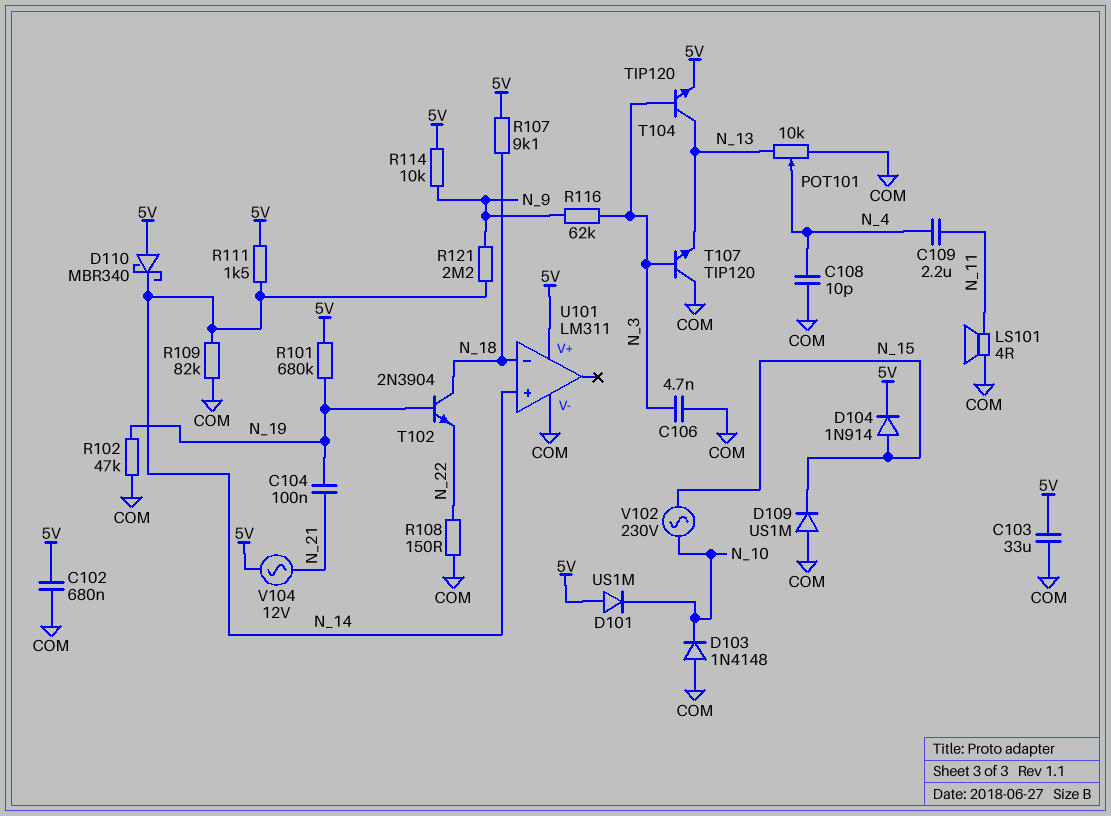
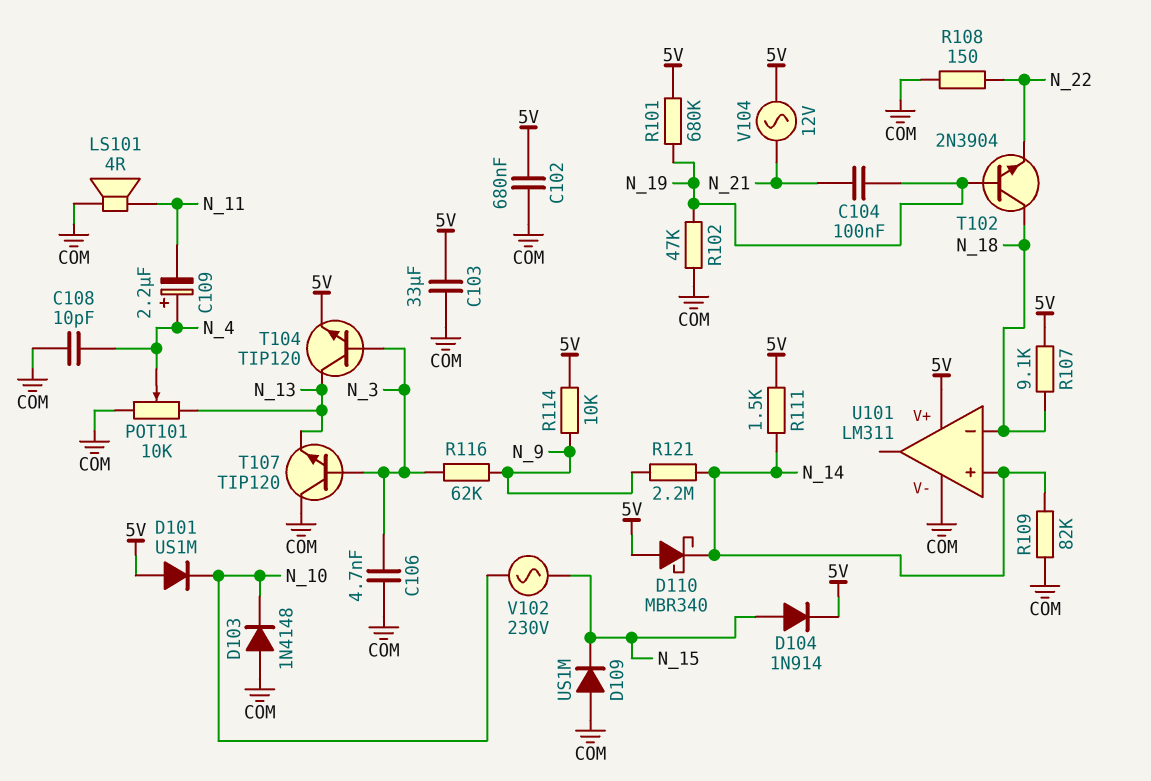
C109: 2.2uF (N_4, N_11) -> 2.2uF (plus N_4, minus N_11)

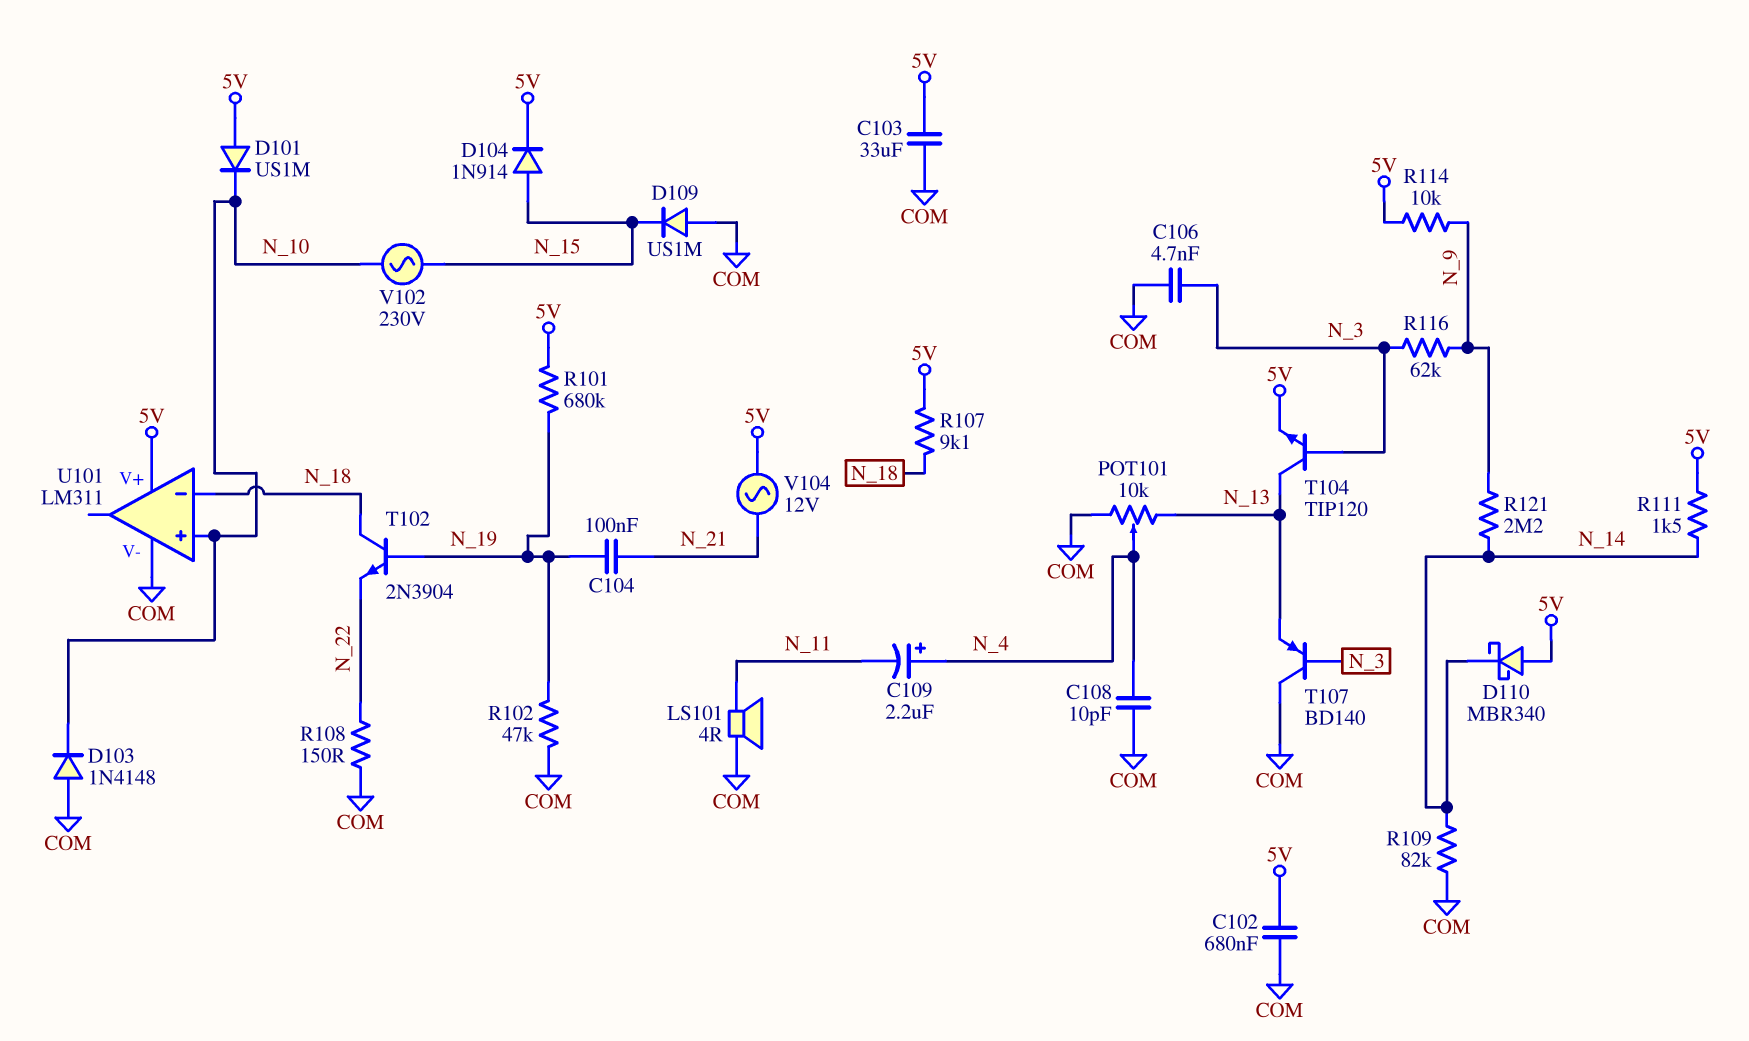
T107: NPN TIP120 (B N_3, C COM, E N_13) -> PNP BD140 (B N_3, C COM, E N_13)
U101 pin in+: N_14 -> N_10

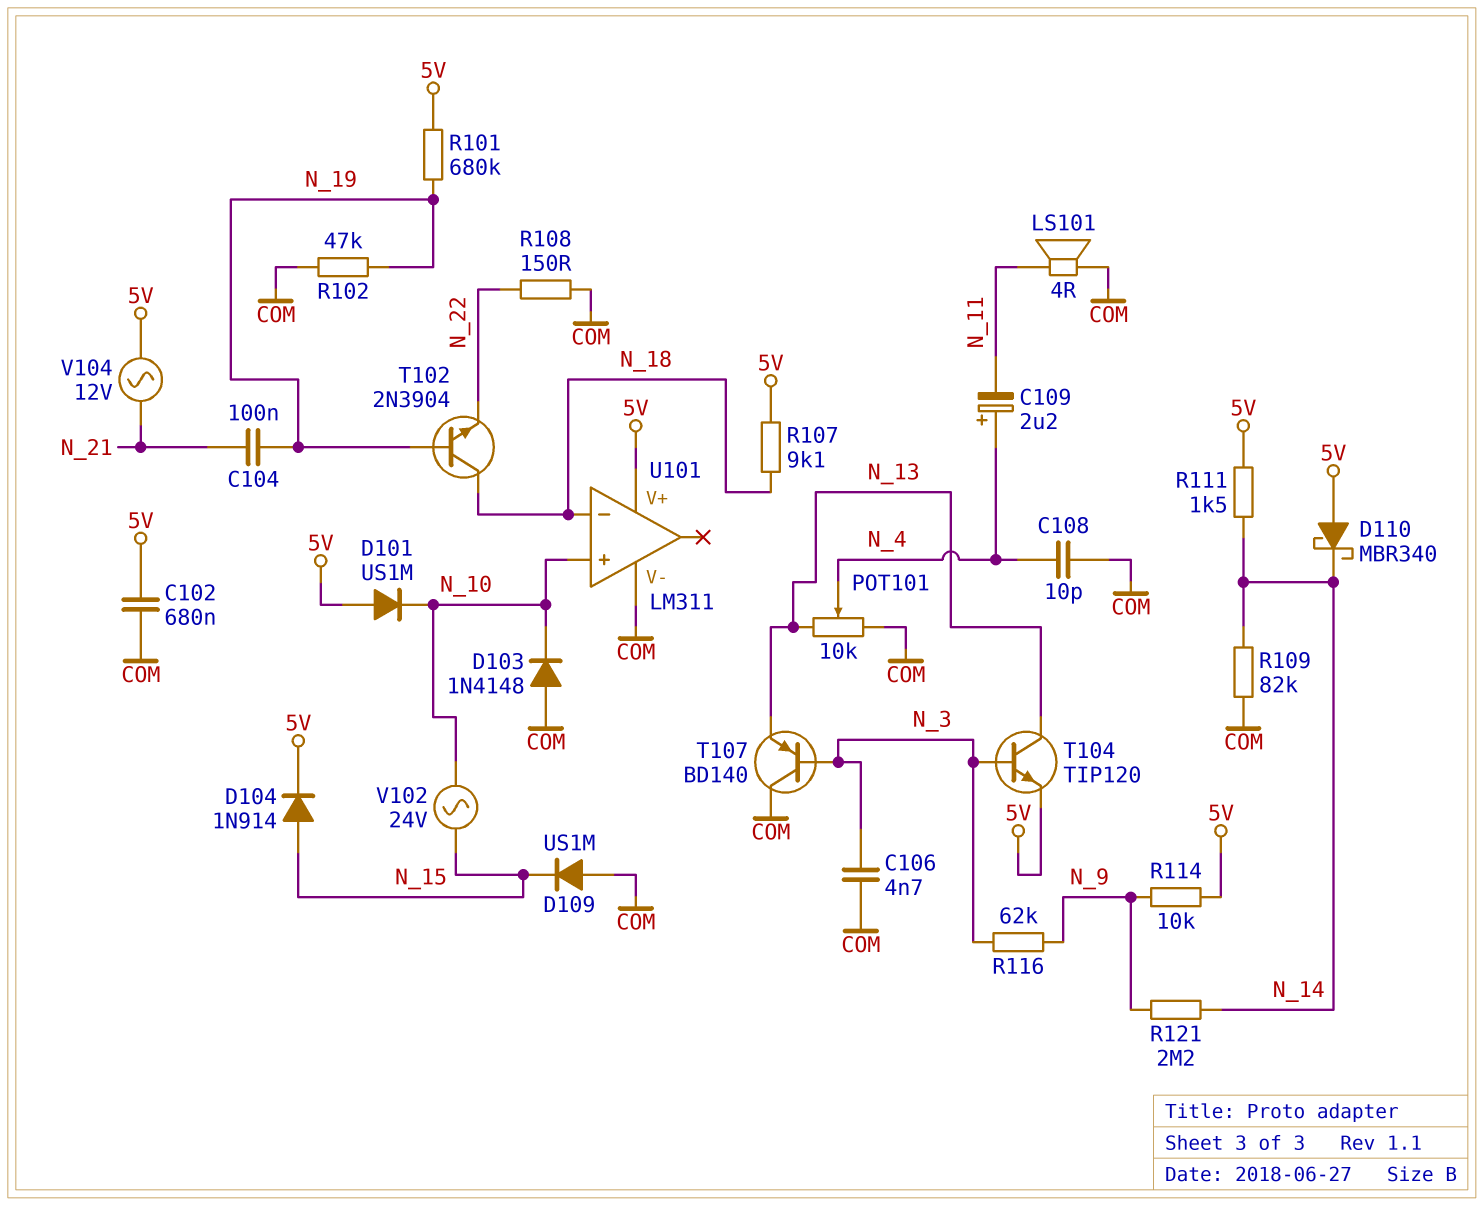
C103: 33uF (5V, COM) -> none
V102: AC 230V (N_10, N_15) -> AC 24V (N_10, N_15)

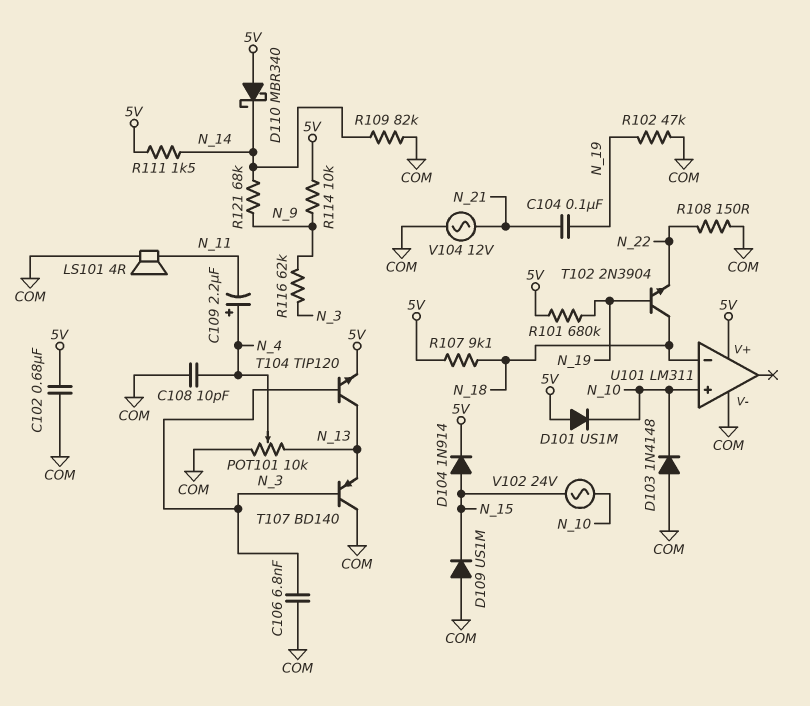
C106: 4.7nF (COM, N_3) -> 6.8nF (COM, N_3)
R121: 2.2M (N_9, N_14) -> 68k (N_9, N_14)
V104: AC 12V (5V, N_21) -> AC 12V (COM, N_21)

